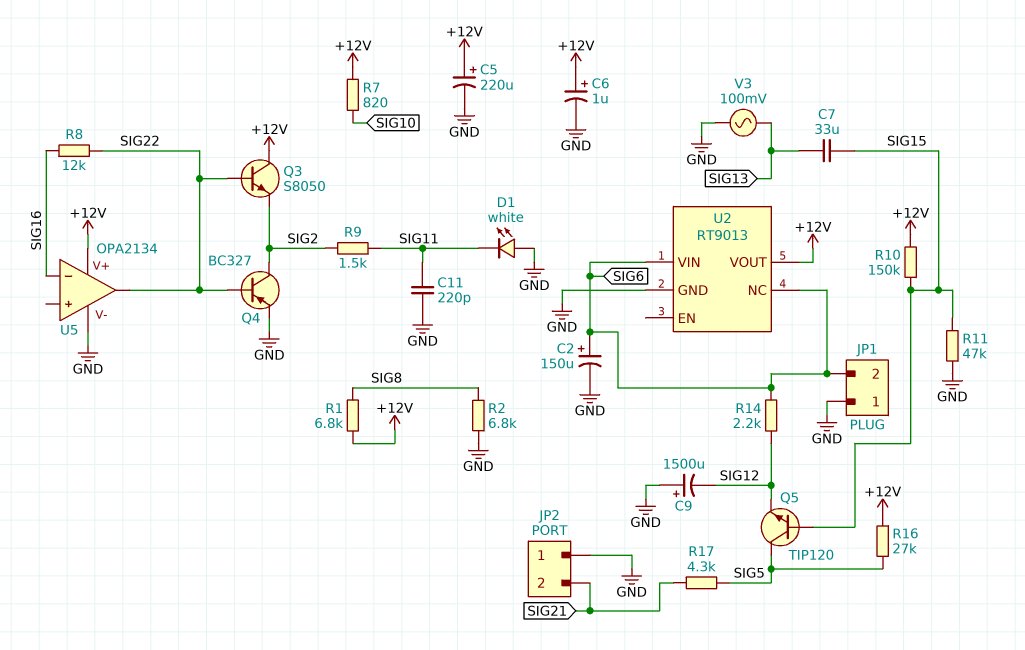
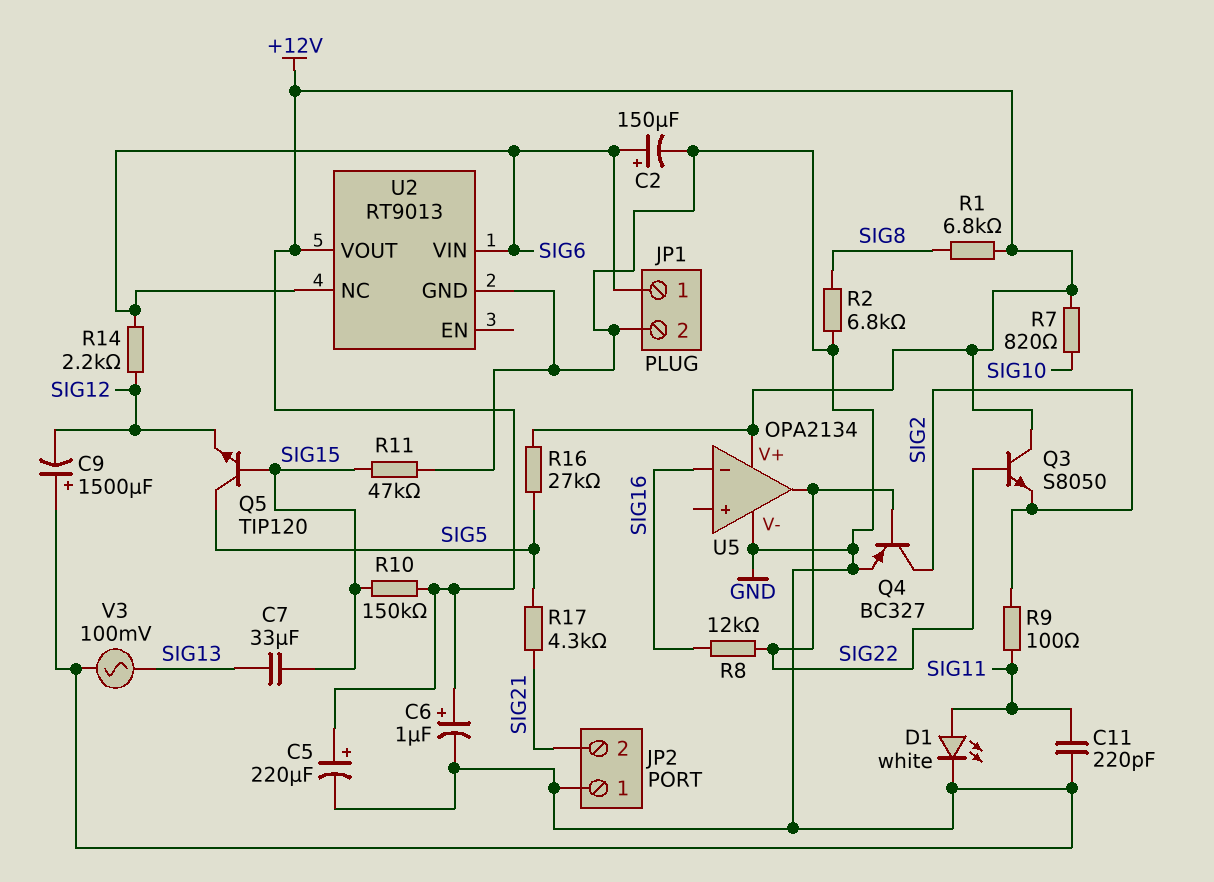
D1: LED white (A GND, K SIG11) -> LED white (A SIG11, K GND)
JP1 pin 1: GND -> SIG6
JP1 pin 2: SIG6 -> GND
R9: 1.5k (SIG2, SIG11) -> 100 (SIG2, SIG11)

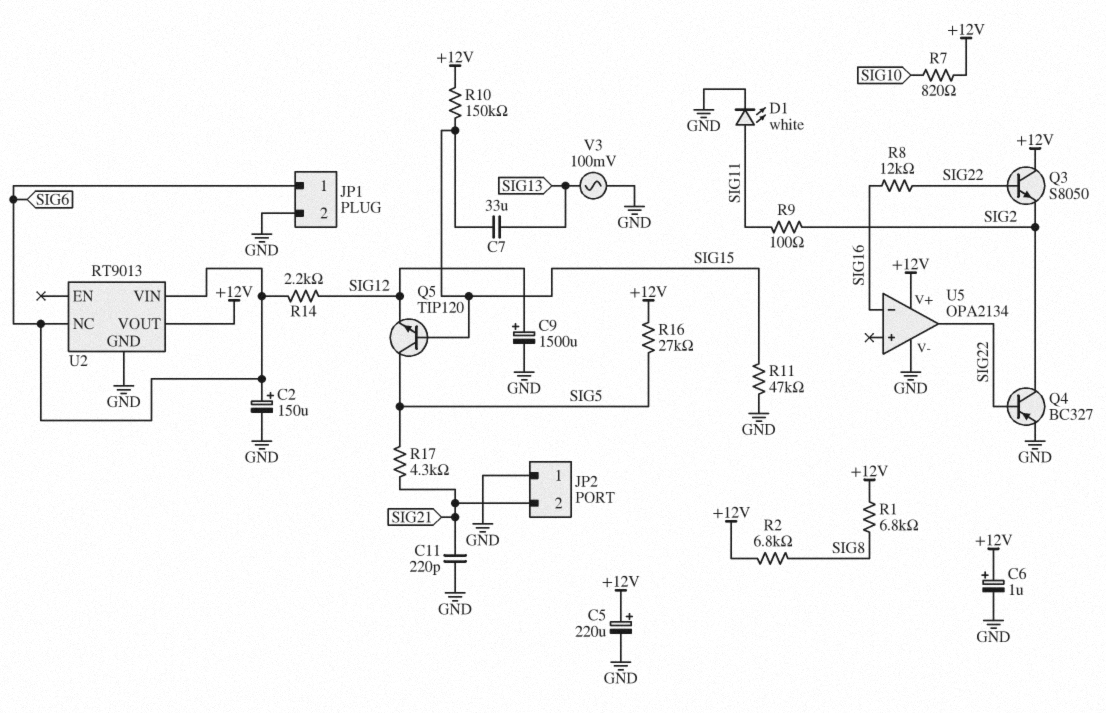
C9: 1500uF (plus GND, minus SIG12) -> 1500uF (plus SIG12, minus GND)
C11: 220pF (GND, SIG11) -> 220pF (GND, SIG21)
R2: 6.8k (GND, SIG8) -> 6.8k (+12V, SIG8)

